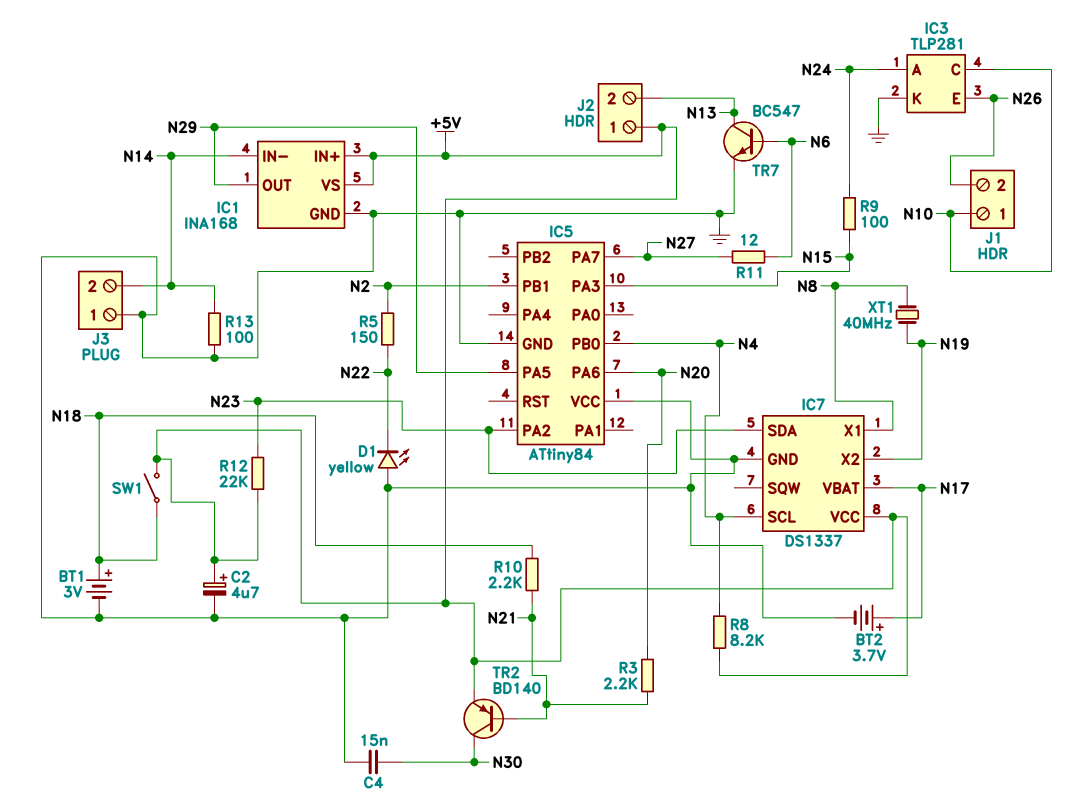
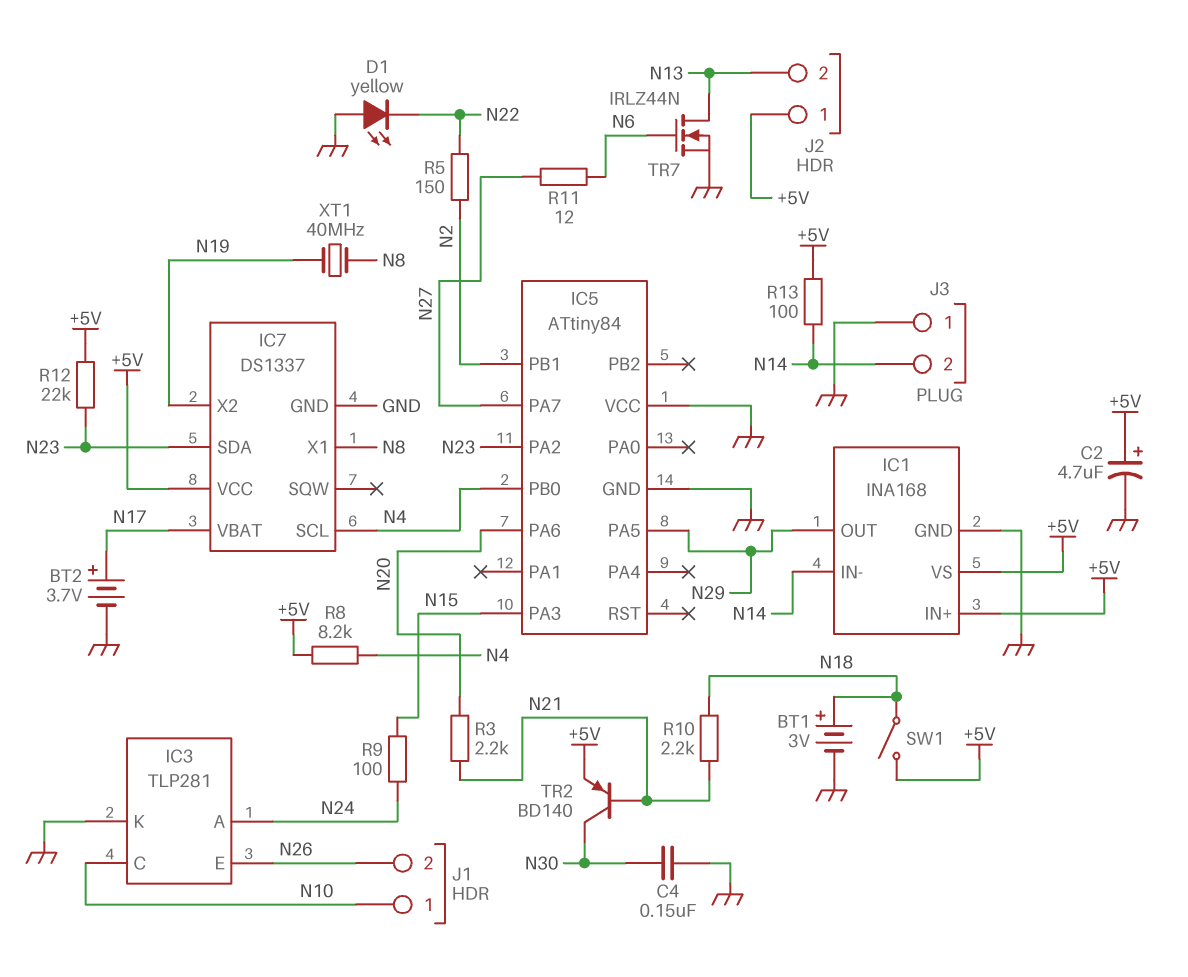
C4: 15nF (GND, N30) -> 150nF (GND, N30)
R13: 100 (GND, N14) -> 100 (+5V, N14)
TR7: NPN BC547 (B N6, C N13, E GND) -> NMOS IRLZ44N (G N6, D N13, S GND)

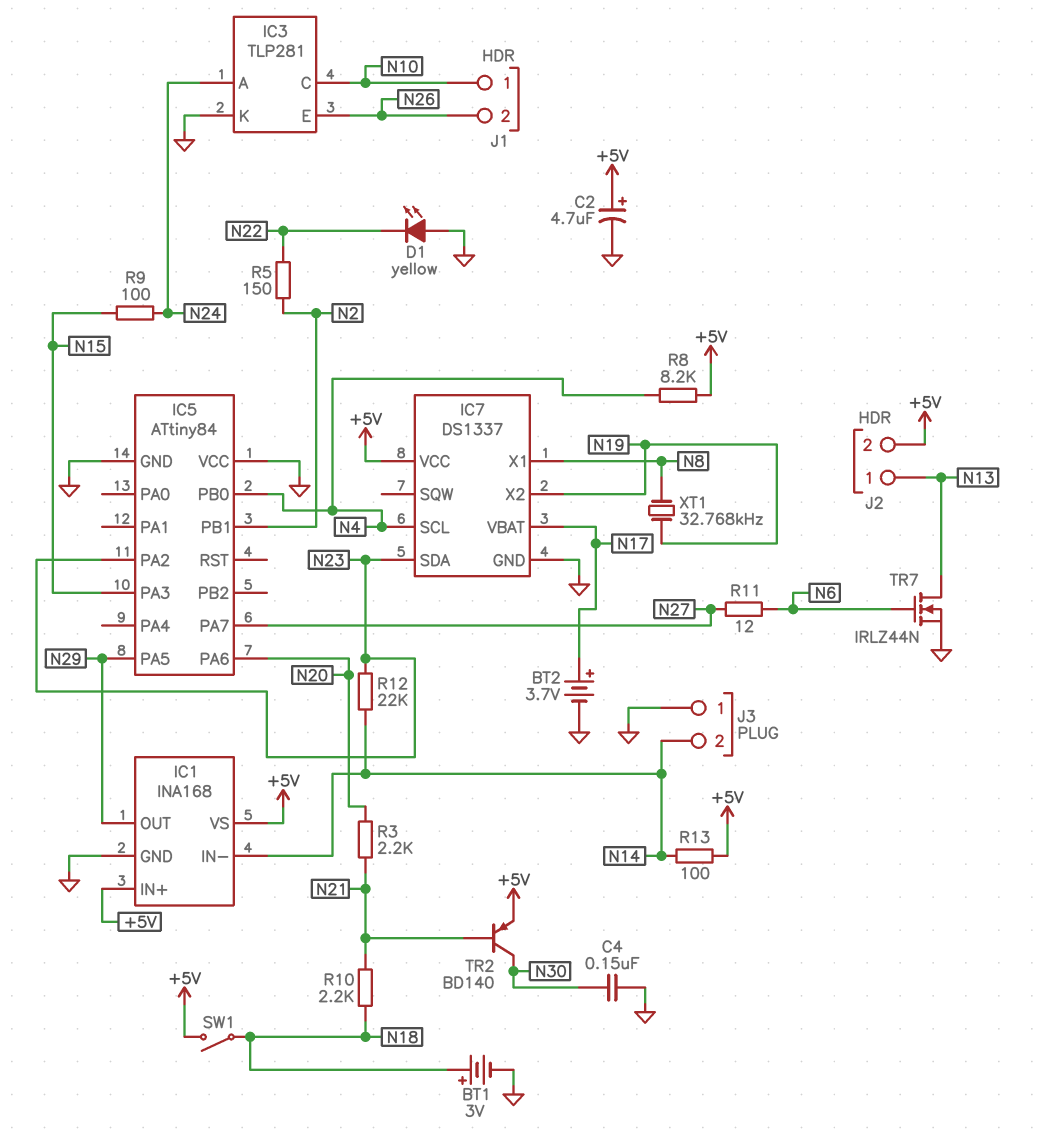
J2 pin 1: +5V -> N13
J2 pin 2: N13 -> +5V
R12: 22k (+5V, N23) -> 22k (N14, N23)
XT1: 40MHz (N8, N19) -> 32.768kHz (N8, N19)

